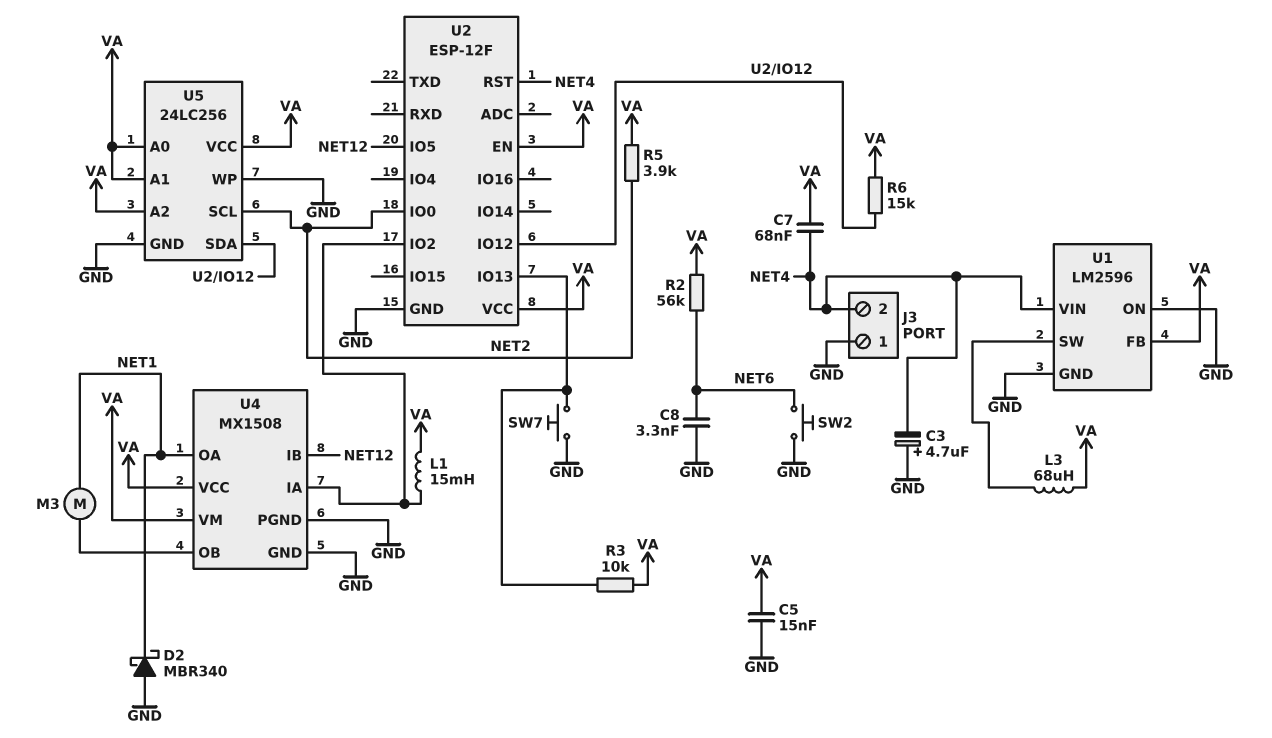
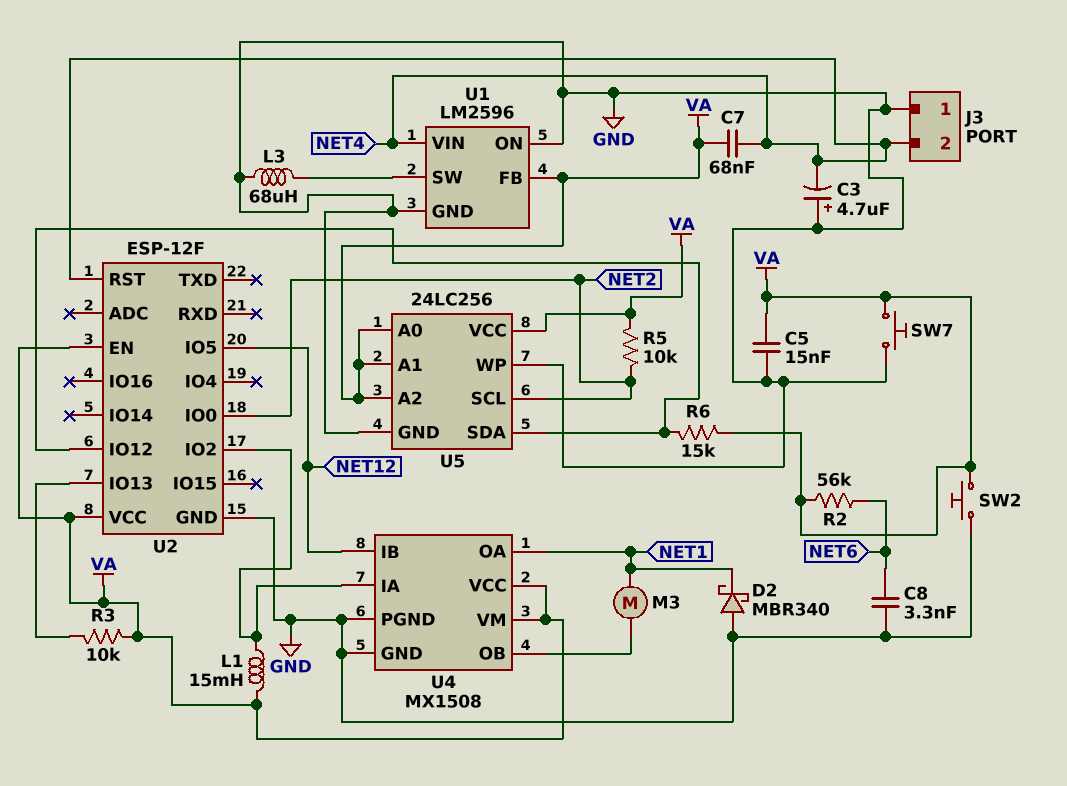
L3: 68uH (U1/SW, VA) -> 68uH (GND, U1/SW)
R5: 3.9k (NET2, VA) -> 10k (NET2, VA)
SW2: button (GND, NET6) -> button (GND, VA)
SW7: button (GND, U2/IO13) -> button (GND, VA)

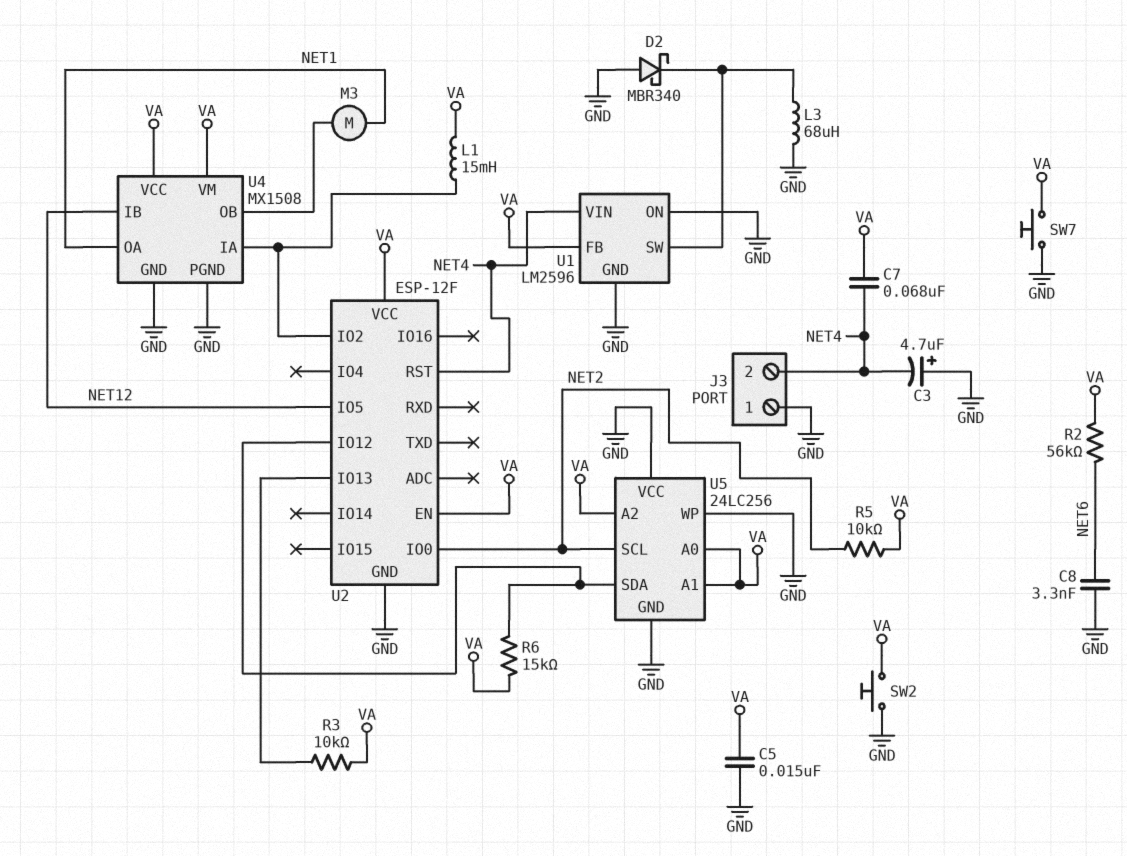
D2: schottky MBR340 (A GND, K NET1) -> schottky MBR340 (A GND, K U1/SW)
U5 pin VCC: VA -> GND

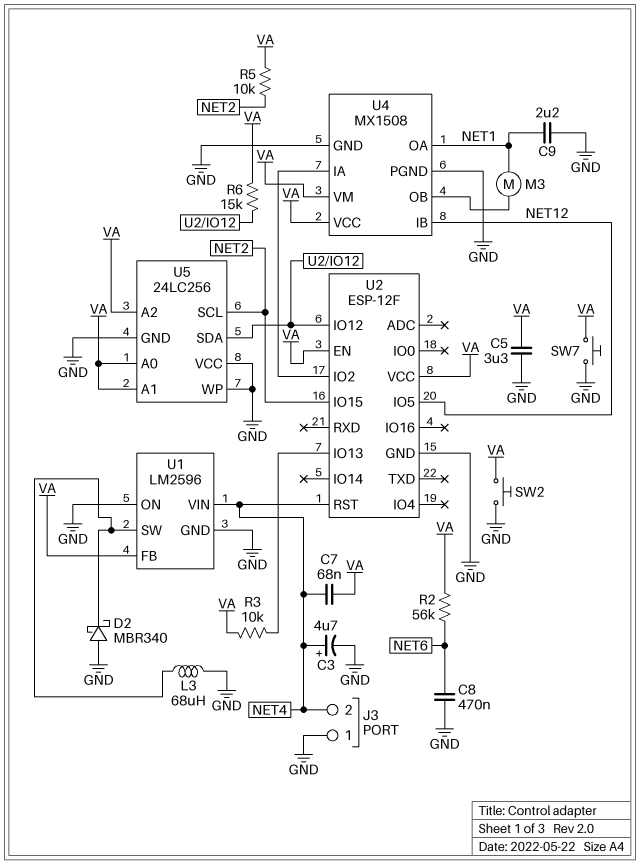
C3: 4.7uF (plus GND, minus NET4) -> 4.7uF (plus NET4, minus GND)
C5: 15nF (GND, VA) -> 3.3uF (GND, VA)
C8: 3.3nF (GND, NET6) -> 470nF (GND, NET6)
C9: none -> 2.2uF (GND, NET1)
L1: 15mH (U2/IO2, VA) -> none
U2 pin IO0: NET2 -> none
U2 pin IO15: none -> NET2

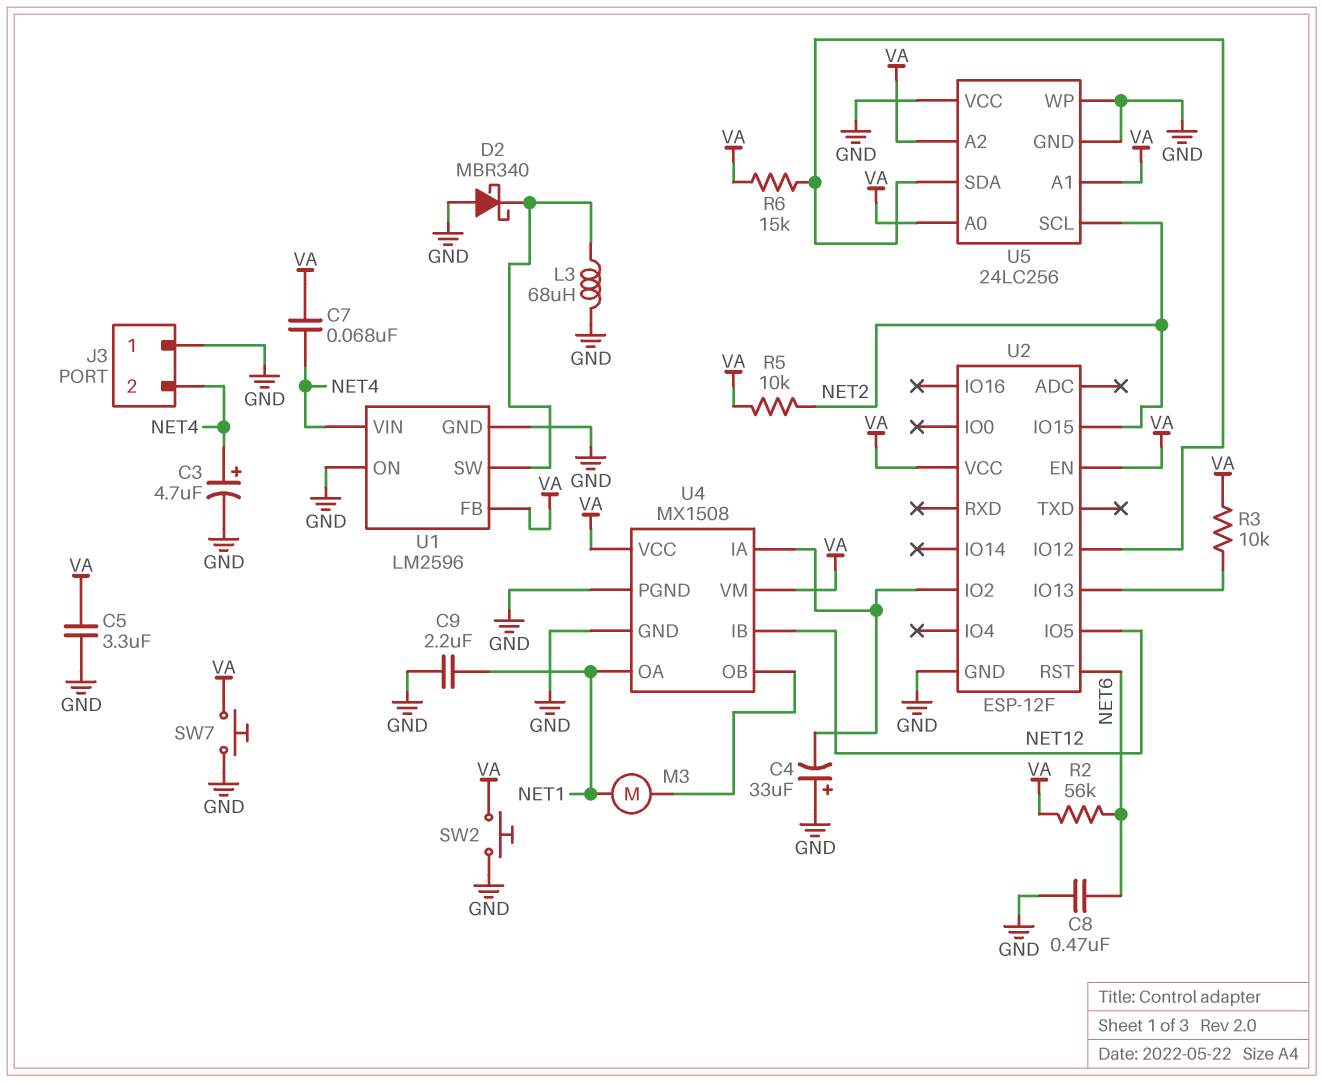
C4: none -> 33uF (plus GND, minus U2/IO2)
U2 pin RST: NET4 -> NET6

